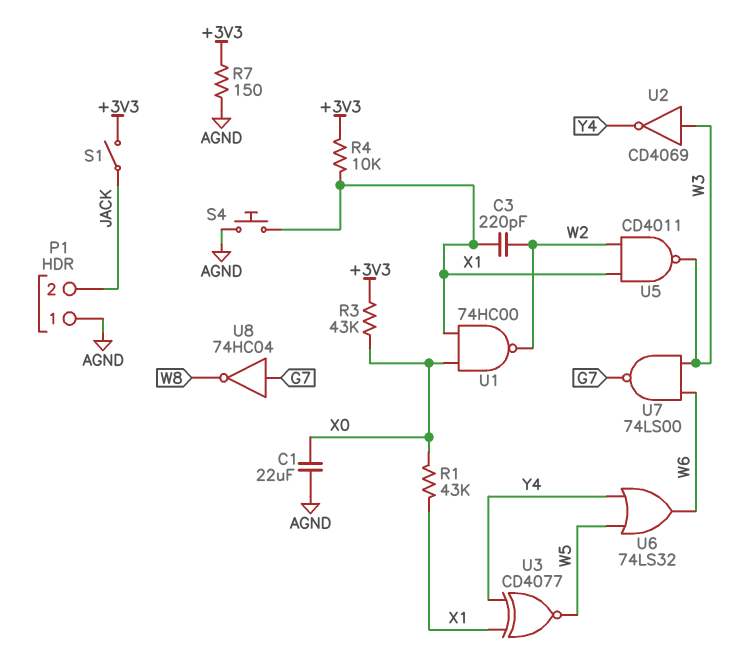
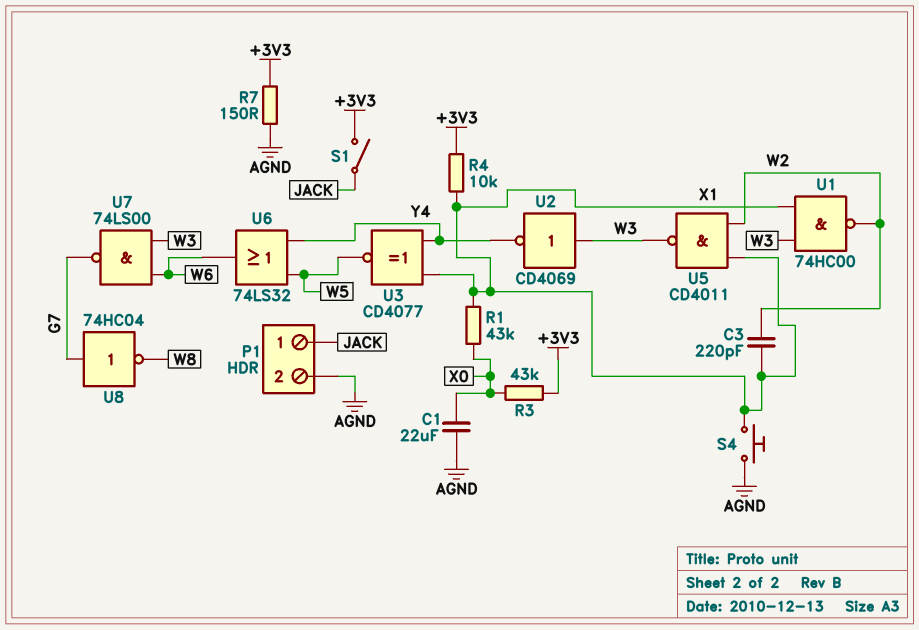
P1 pin 1: AGND -> JACK
P1 pin 2: JACK -> AGND
U1: NAND 74HC00 (in X0, in X1, out W2) -> NAND 74HC00 (in W3, in X1, out W2)

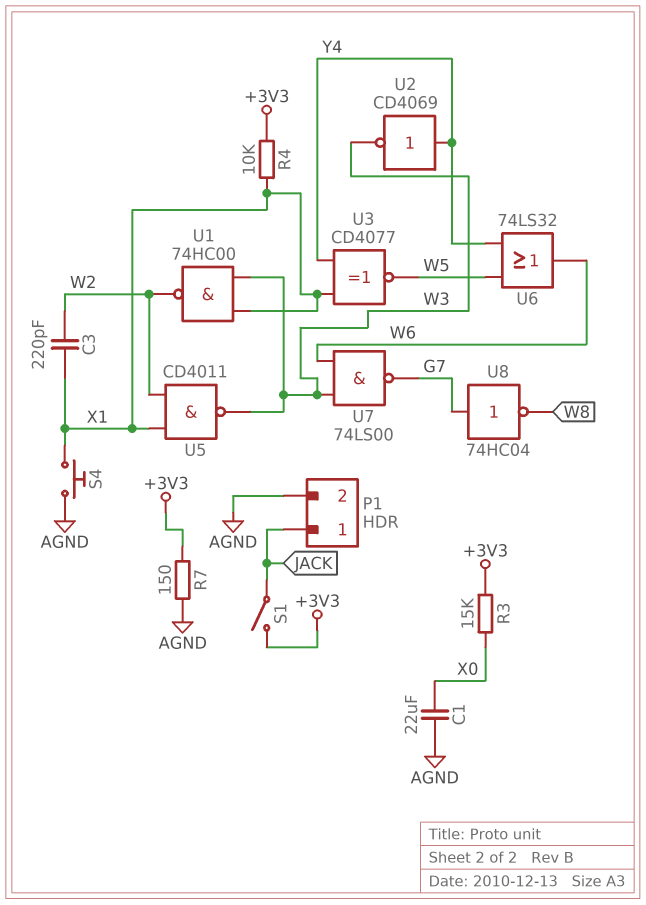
R1: 43k (X0, X1) -> none
R3: 43k (+3V3, X0) -> 15k (+3V3, X0)
U2: NOT CD4069 (in W3, out Y4) -> NOT CD4069 (in Y4, out W3)

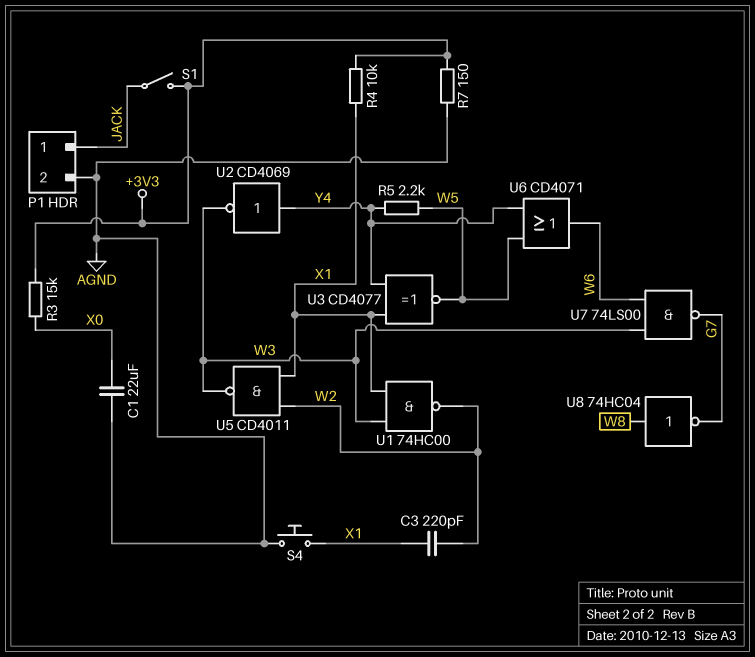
R5: none -> 2.2k (W5, Y4)
U6: OR 74LS32 (in W5, in Y4, out W6) -> OR CD4071 (in W5, in Y4, out W6)
U8: NOT 74HC04 (in G7, out W8) -> NOT 74HC04 (in W8, out G7)

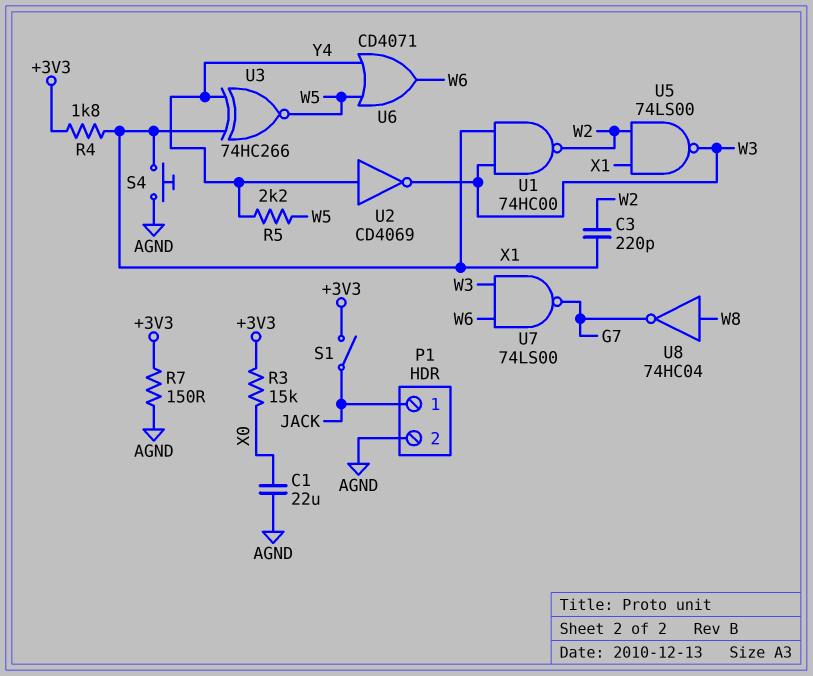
R4: 10k (+3V3, X1) -> 1.8k (+3V3, X1)
U3: XNOR CD4077 (in X1, in Y4, out W5) -> XNOR 74HC266 (in X1, in Y4, out W5)
U5: NAND CD4011 (in W2, in X1, out W3) -> NAND 74LS00 (in W2, in X1, out W3)

